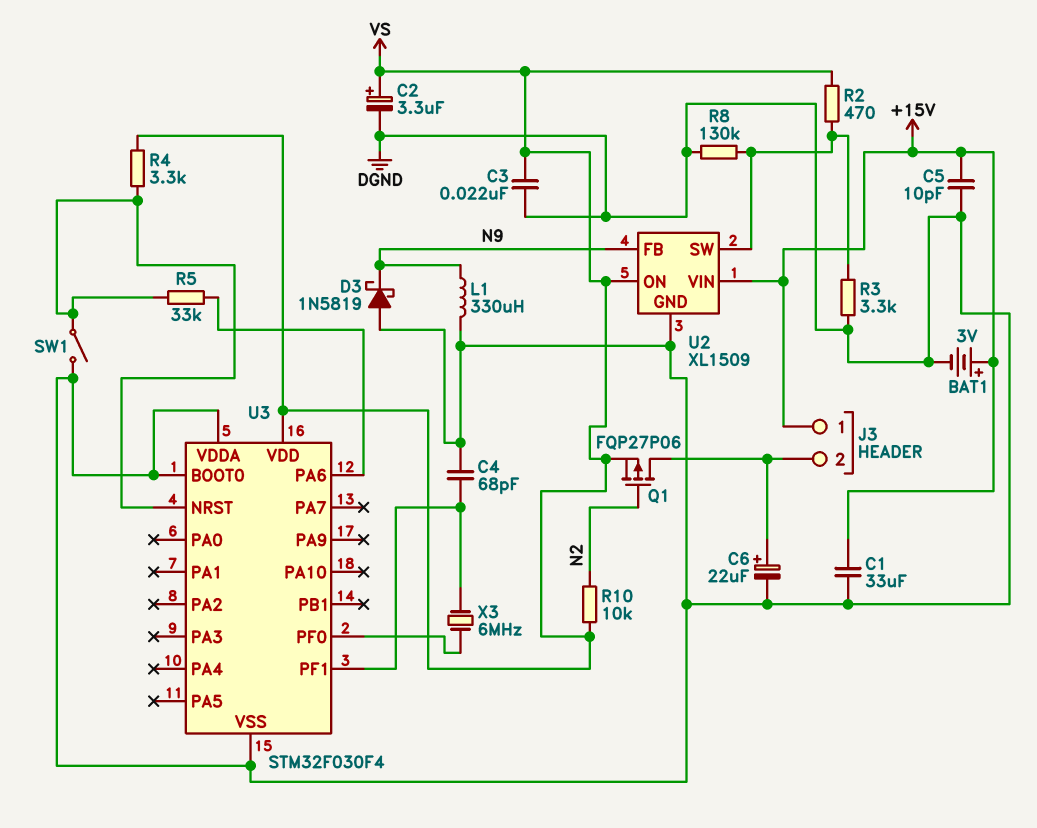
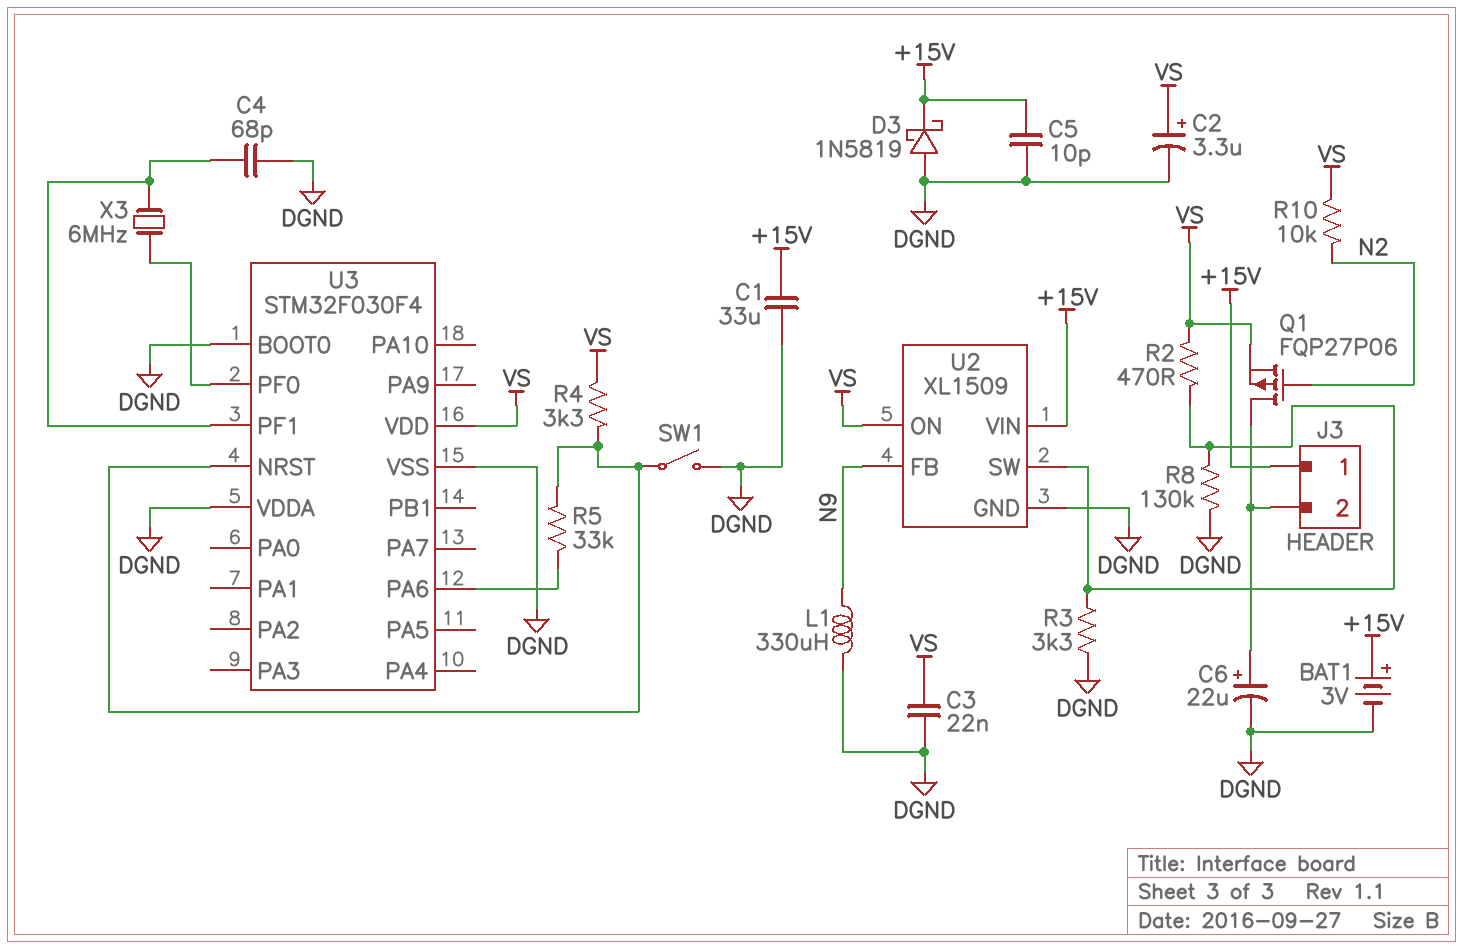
D3: schottky 1N5819 (A DGND, K N9) -> schottky 1N5819 (A DGND, K +15V)

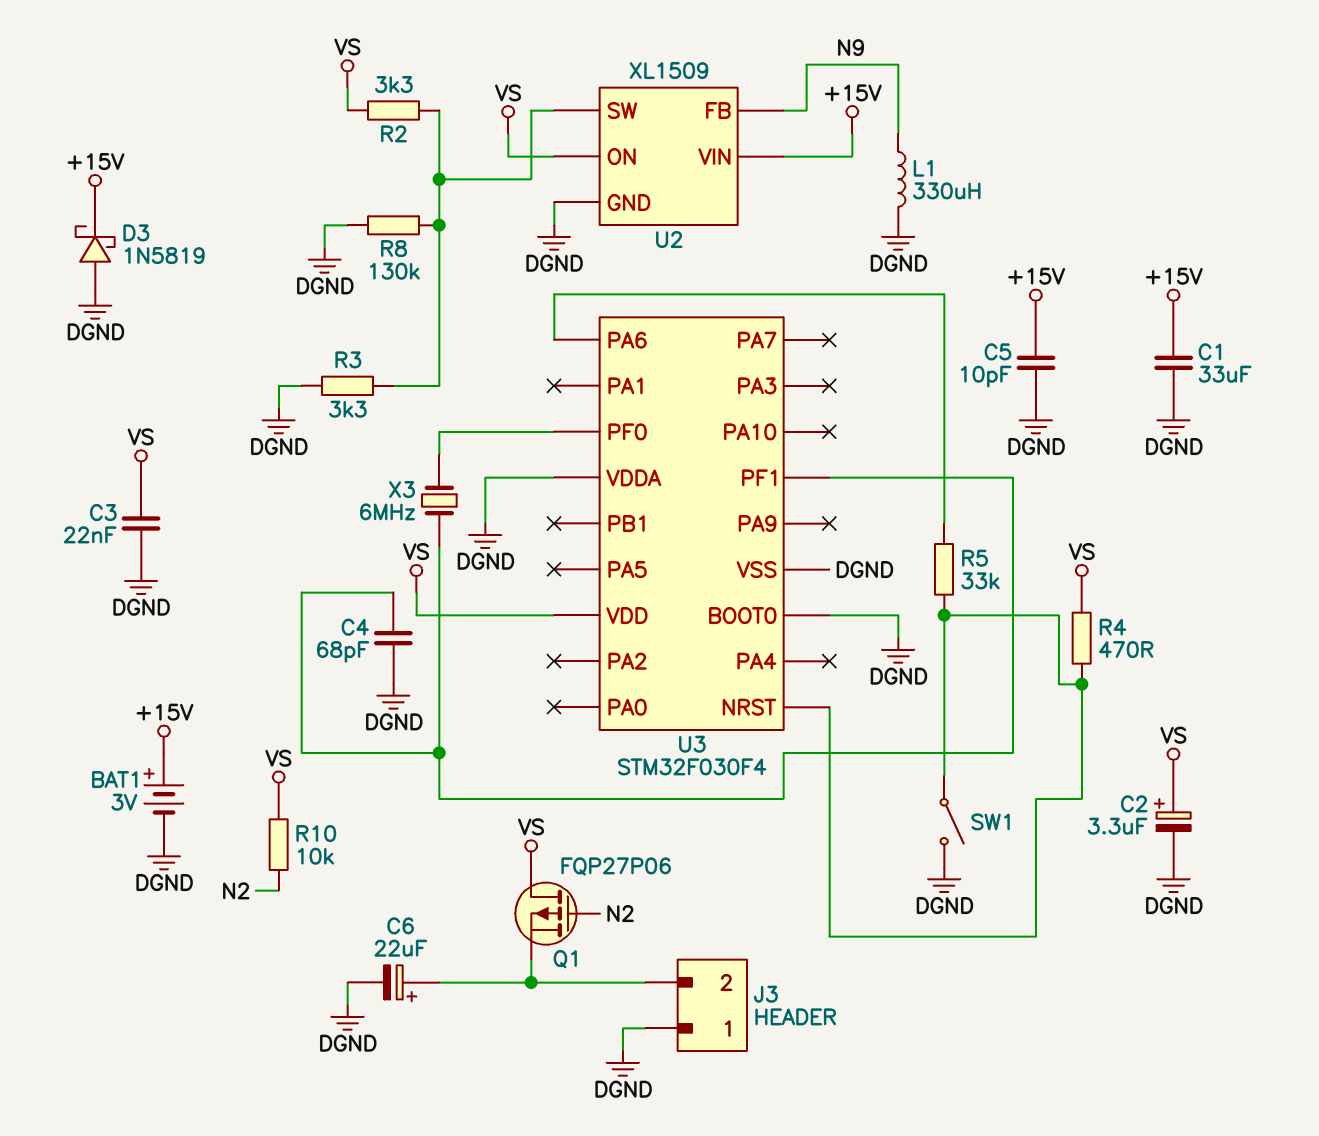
J3 pin 1: +15V -> DGND
Q1: PMOS FQP27P06 (G N2, D J3/2, S VS) -> PMOS FQP27P06 (G N2, D VS, S J3/2)
R2: 470 (U2/SW, VS) -> 3.3k (U2/SW, VS)
R4: 3.3k (U3/NRST, VS) -> 470 (U3/NRST, VS)

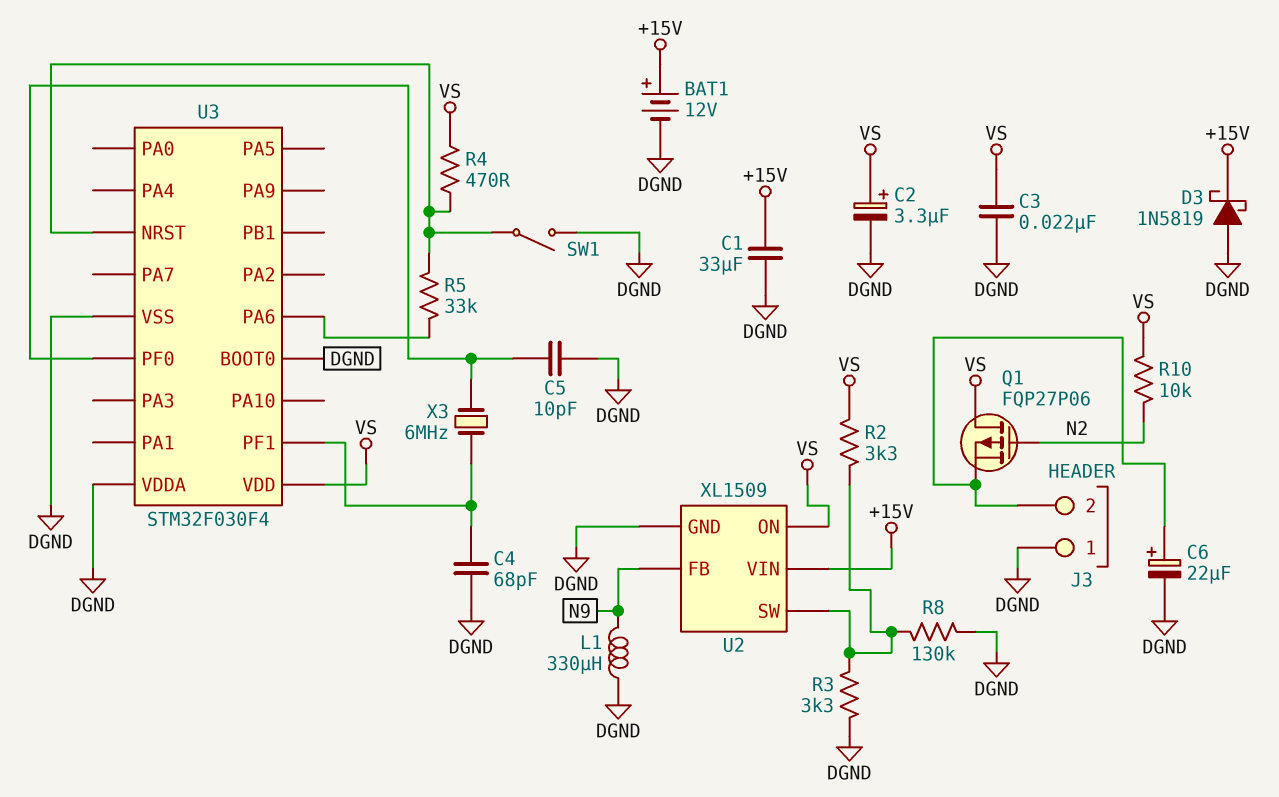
BAT1: 3V (plus +15V, minus DGND) -> 12V (plus +15V, minus DGND)
C5: 10pF (+15V, DGND) -> 10pF (DGND, U3/PF0)

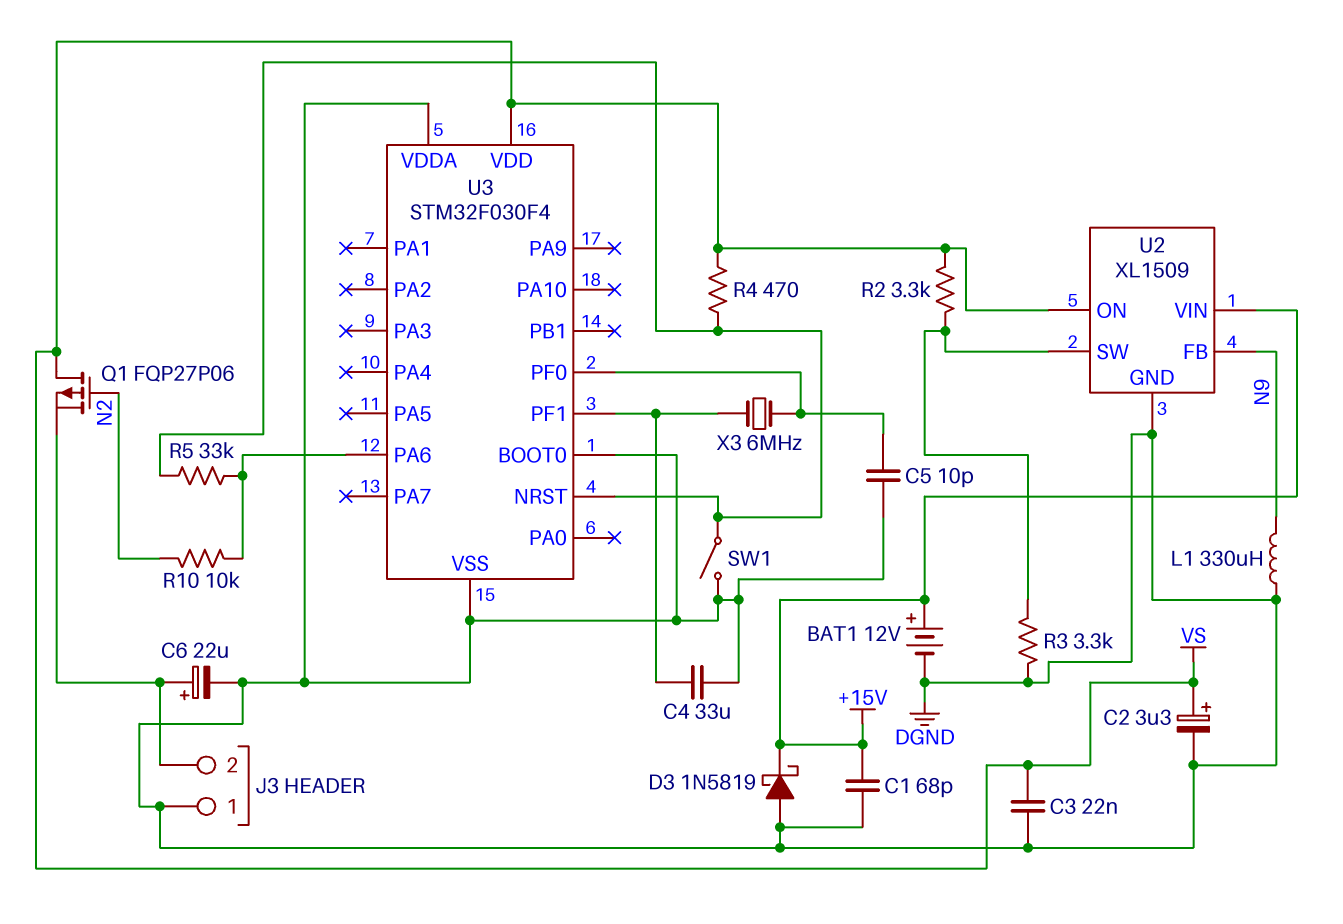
C1: 33uF (+15V, DGND) -> 68pF (+15V, DGND)
C4: 68pF (DGND, U3/PF1) -> 33uF (DGND, U3/PF1)
R8: 130k (DGND, U2/SW) -> none
R10: 10k (N2, VS) -> 10k (N2, U3/PA6)

